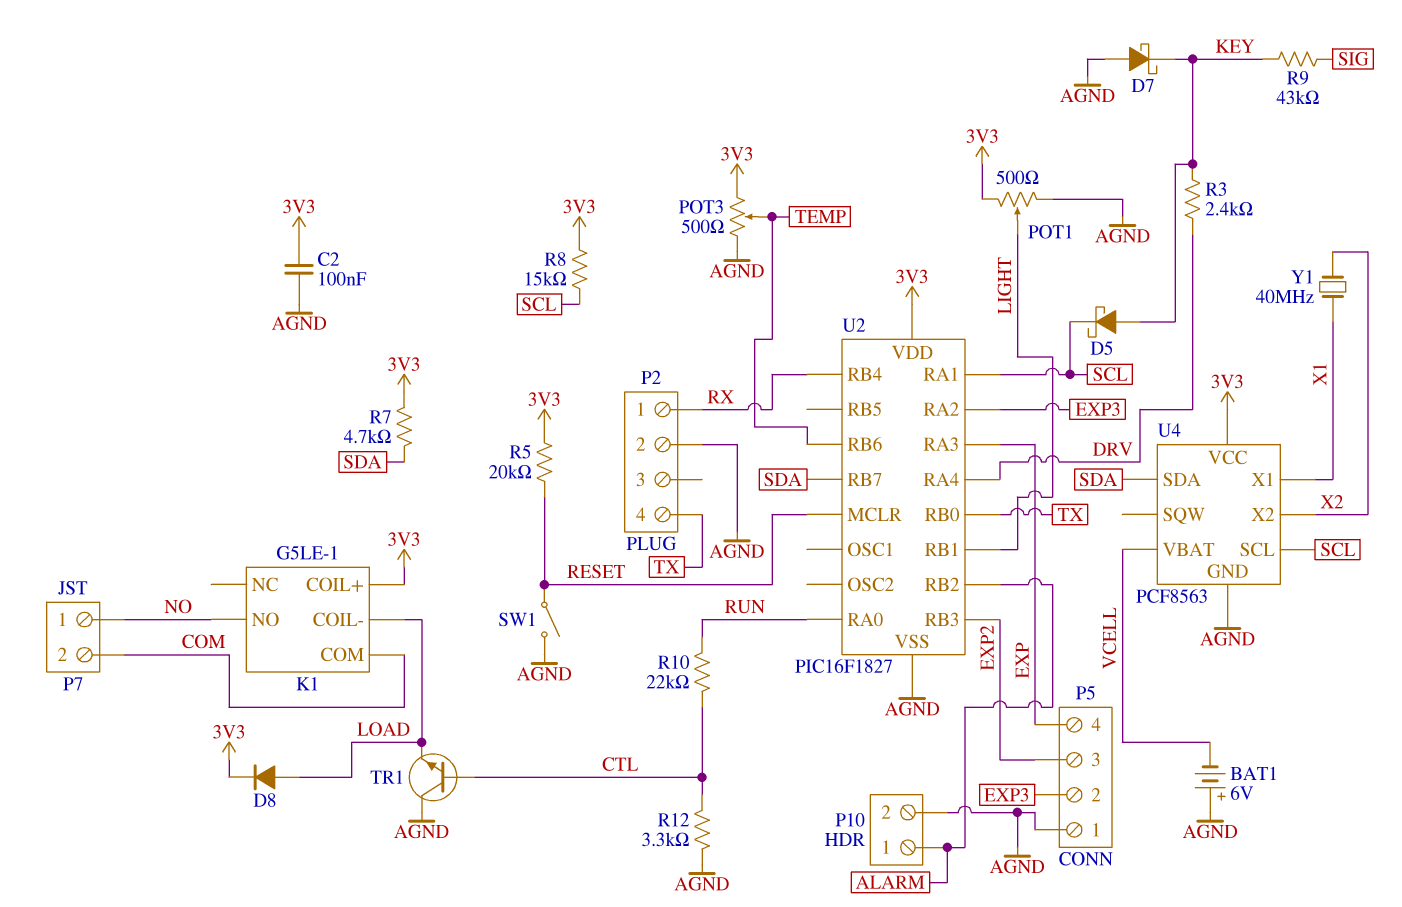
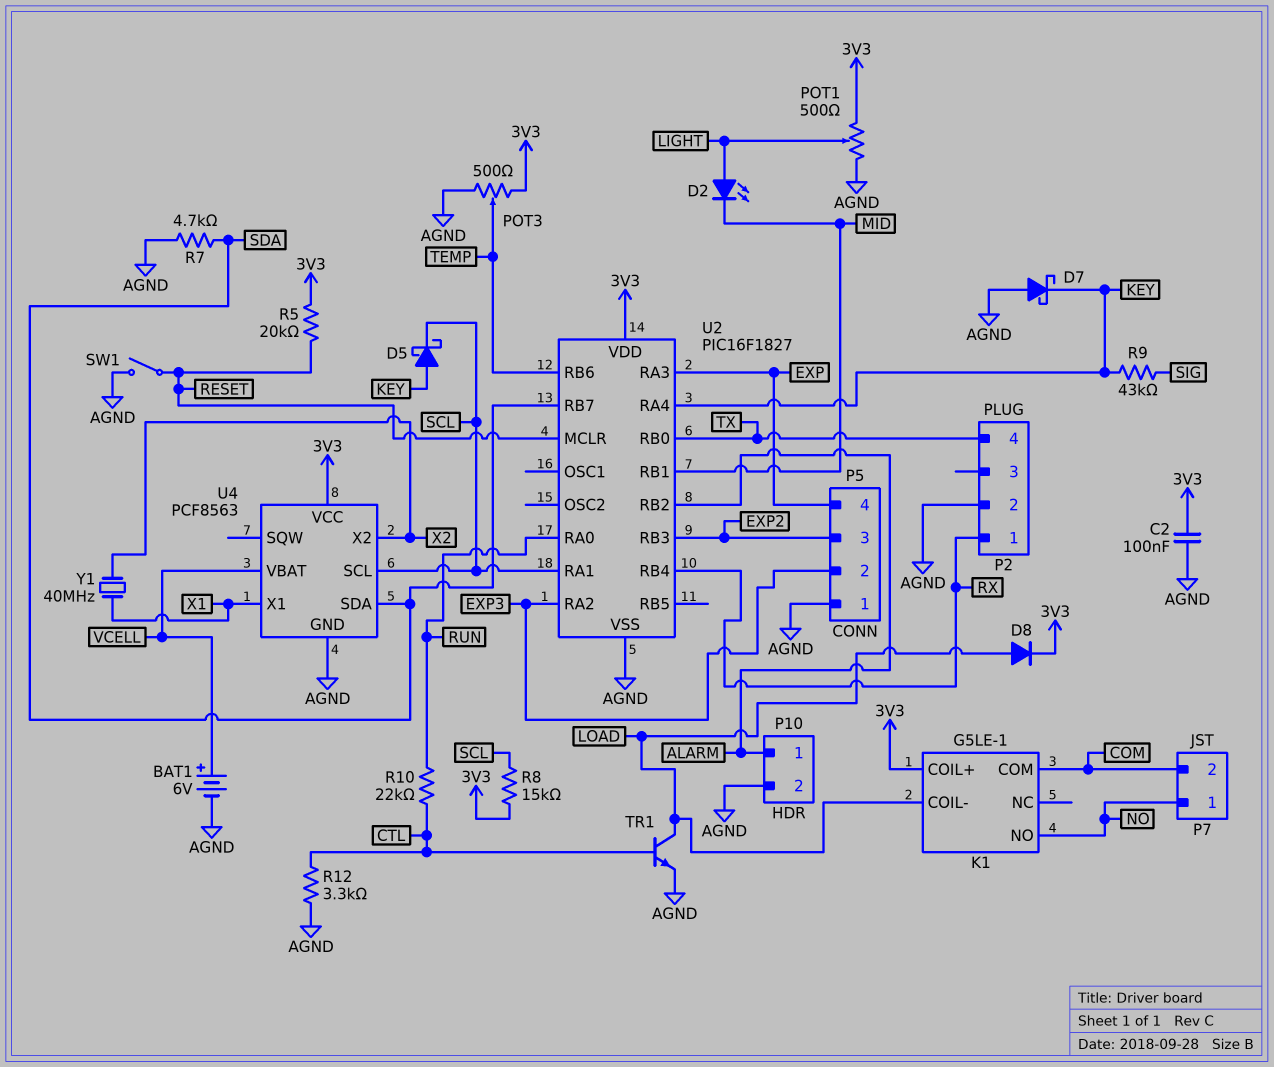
BAT1: 6V (plus AGND, minus VCELL) -> 6V (plus VCELL, minus AGND)
D2: none -> LED (A LIGHT, K MID)
R3: 2.4k (DRV, KEY) -> none
R7: 4.7k (3V3, SDA) -> 4.7k (AGND, SDA)
TR1: NPN (B CTL, C AGND, E LOAD) -> NPN (B CTL, C LOAD, E AGND)
U2 pin RA4: DRV -> KEY
U2 pin RB1: LIGHT -> MID

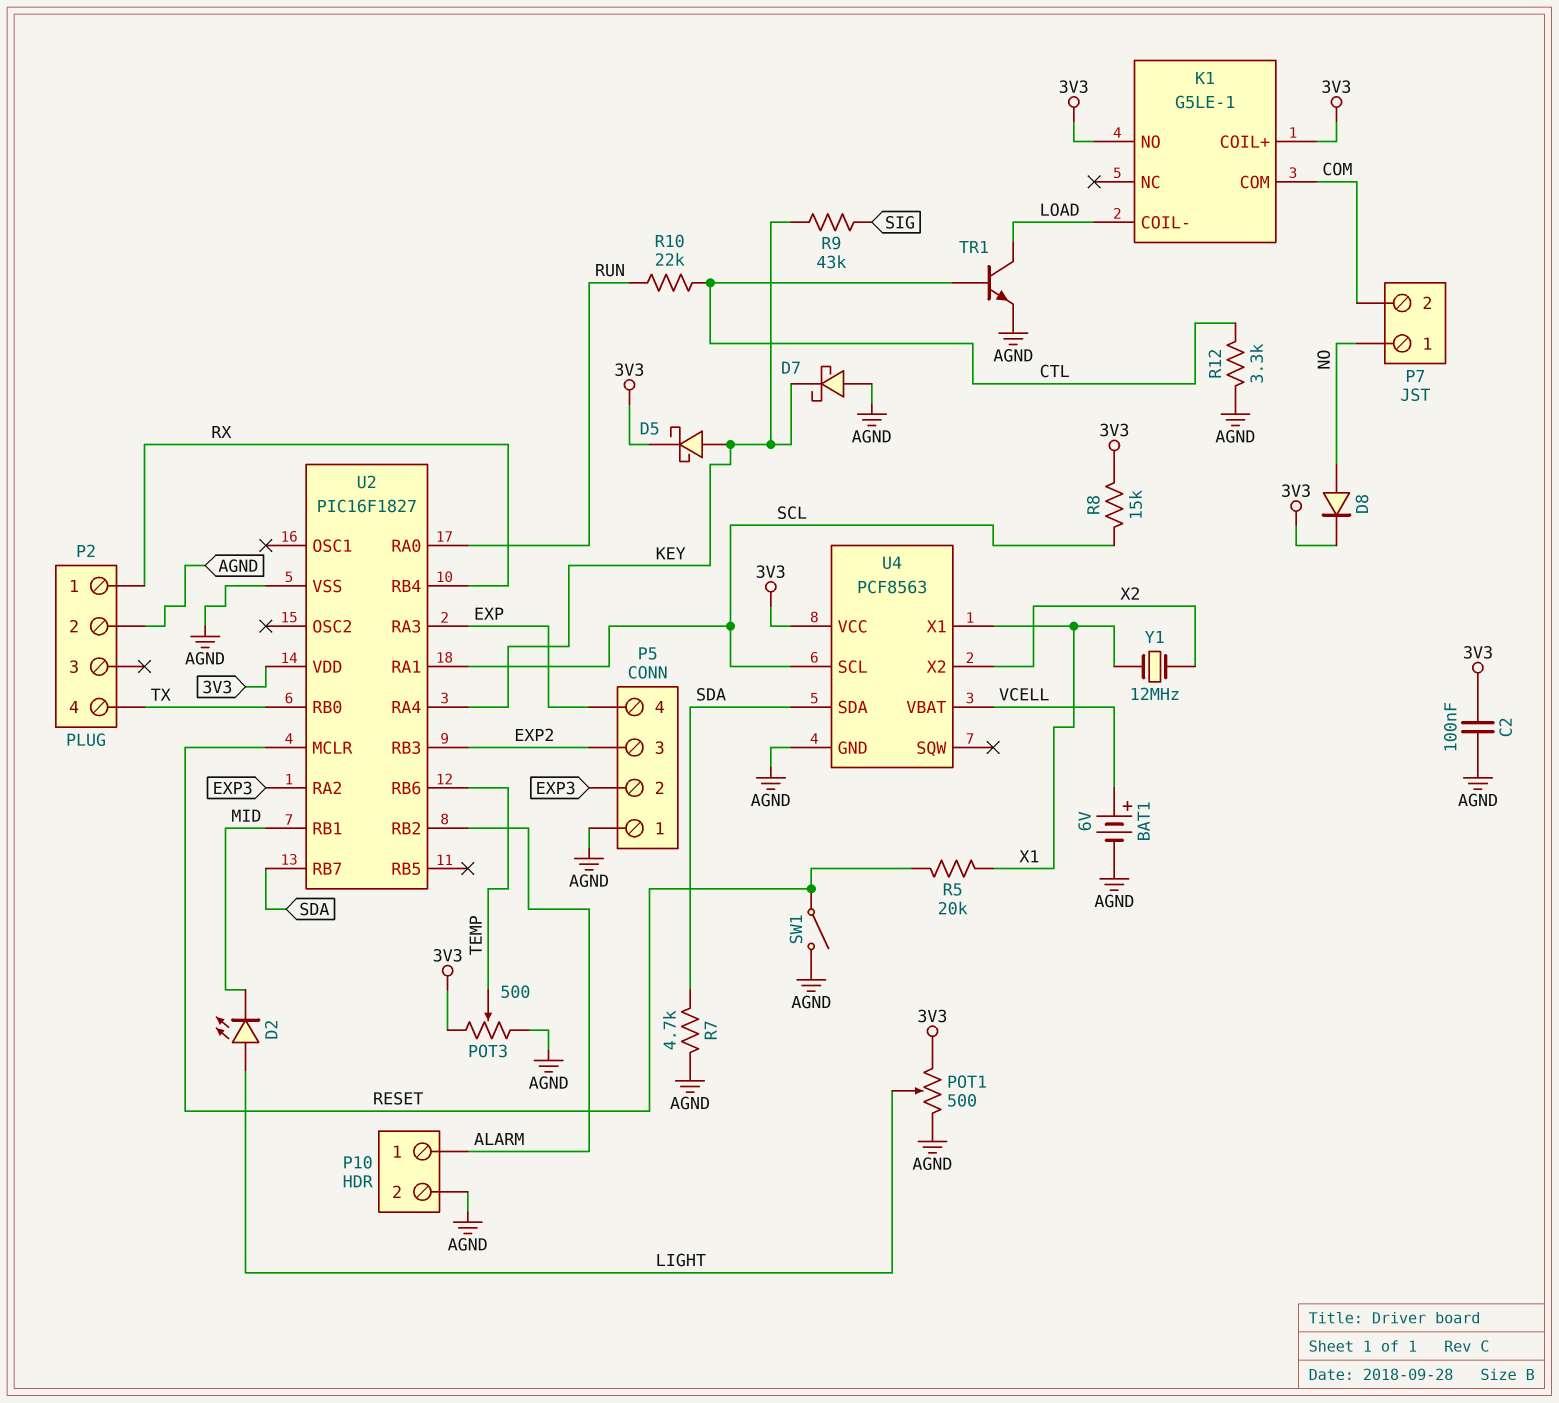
D5: schottky (A KEY, K SCL) -> schottky (A KEY, K 3V3)
D8: diode (A LOAD, K 3V3) -> diode (A NO, K 3V3)
K1 pin NO: NO -> 3V3
R5: 20k (3V3, RESET) -> 20k (RESET, X1)
Y1: 40MHz (X1, X2) -> 12MHz (X1, X2)

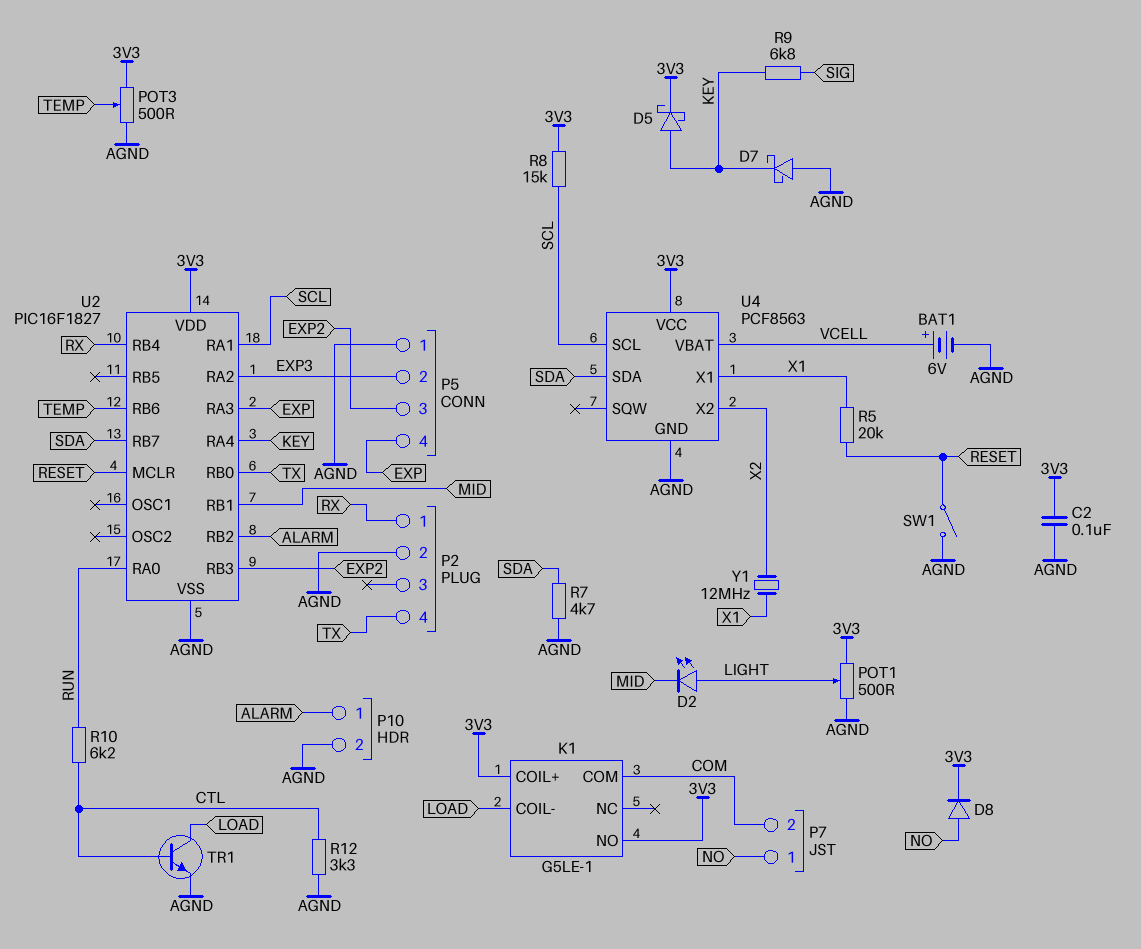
R9: 43k (KEY, SIG) -> 6.8k (KEY, SIG)
R10: 22k (CTL, RUN) -> 6.2k (CTL, RUN)

